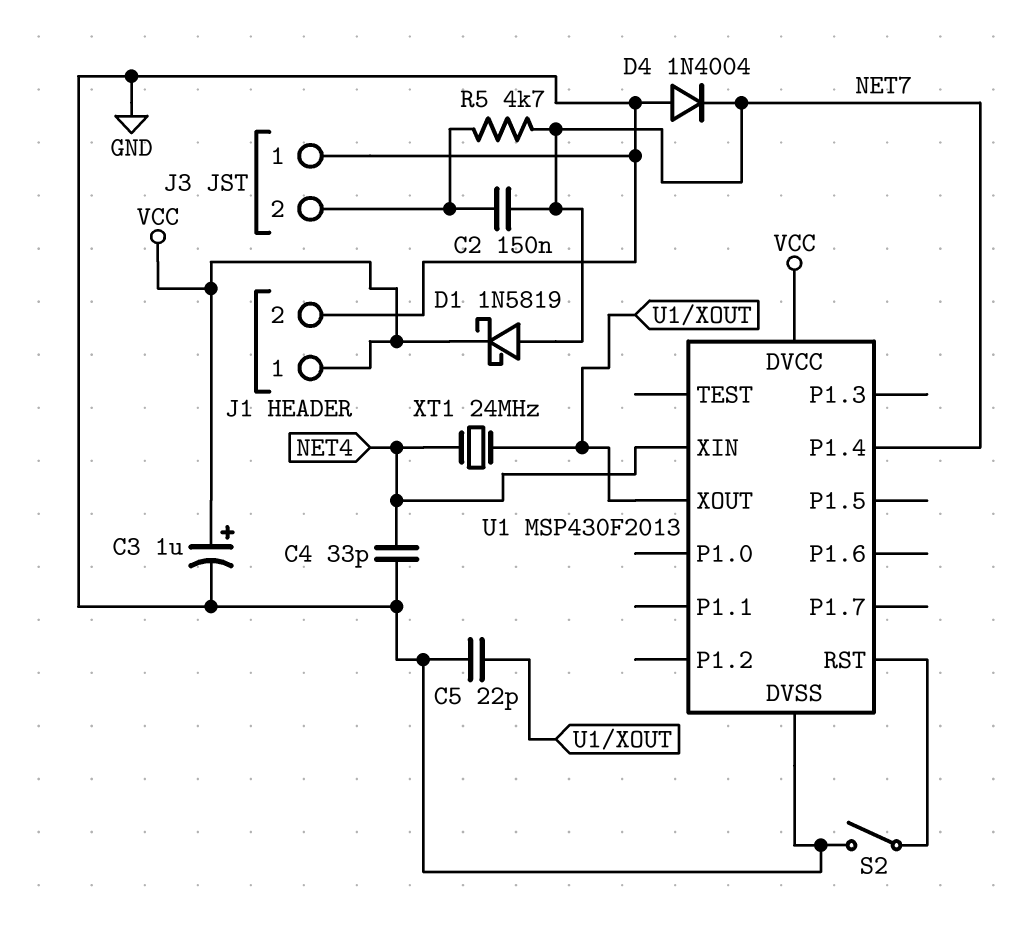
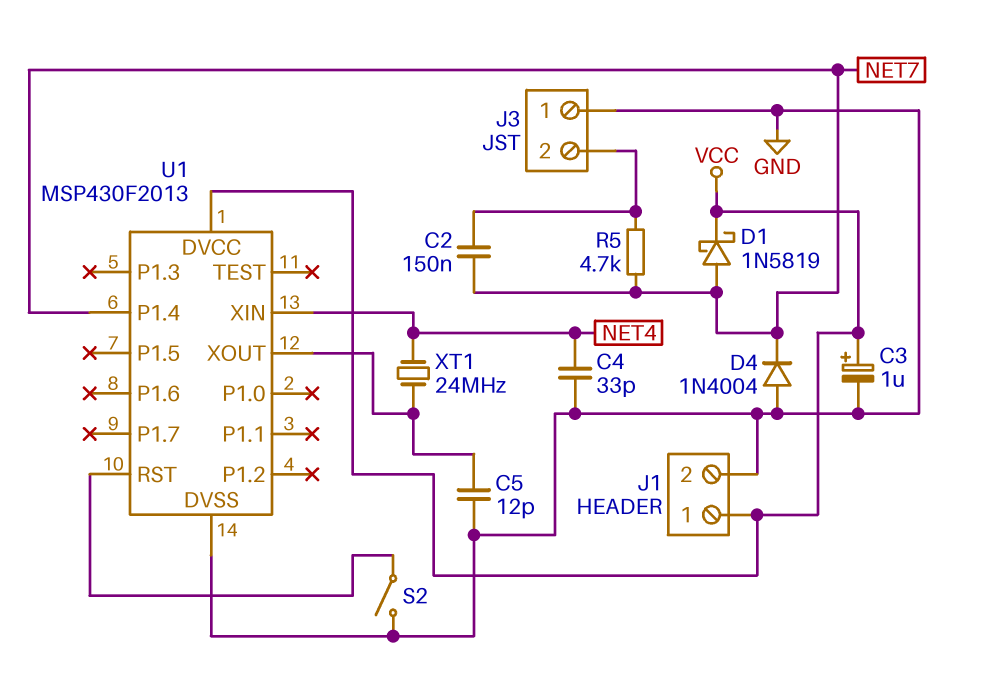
C5: 22pF (GND, U1/XOUT) -> 12pF (GND, U1/XOUT)

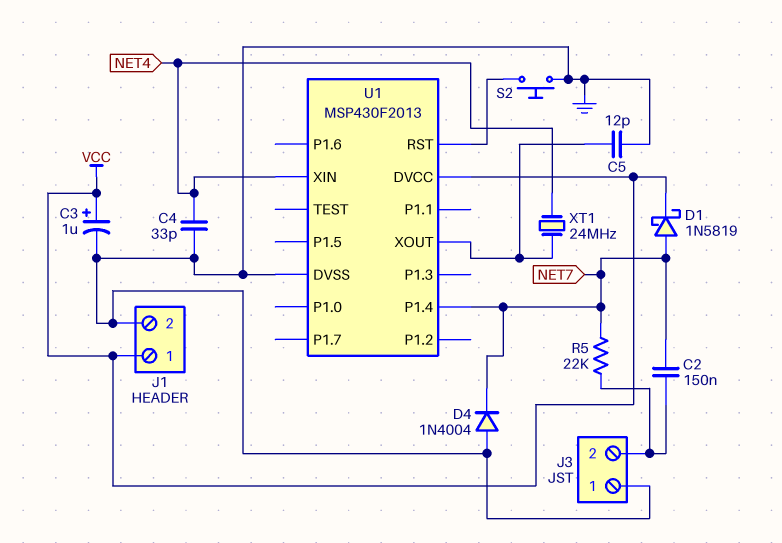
R5: 4.7k (J3/2, NET7) -> 22k (J3/2, NET7)
S2: switch (GND, U1/RST) -> button (GND, U1/RST)

